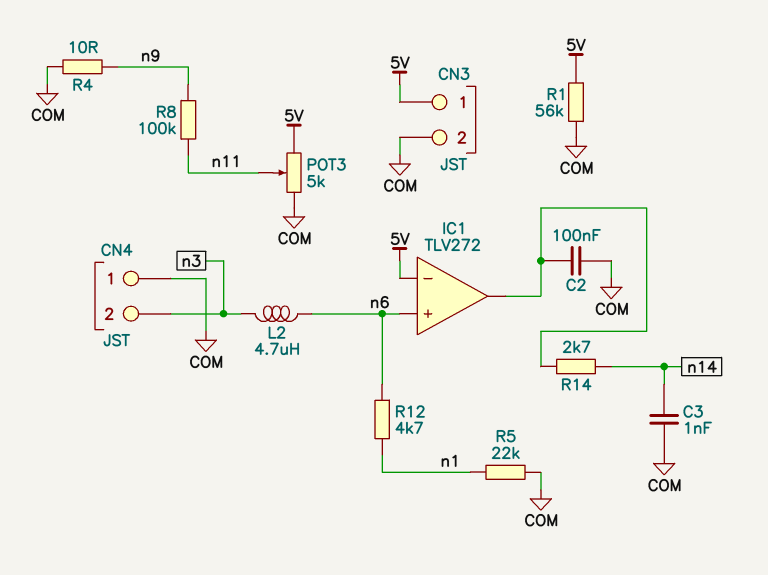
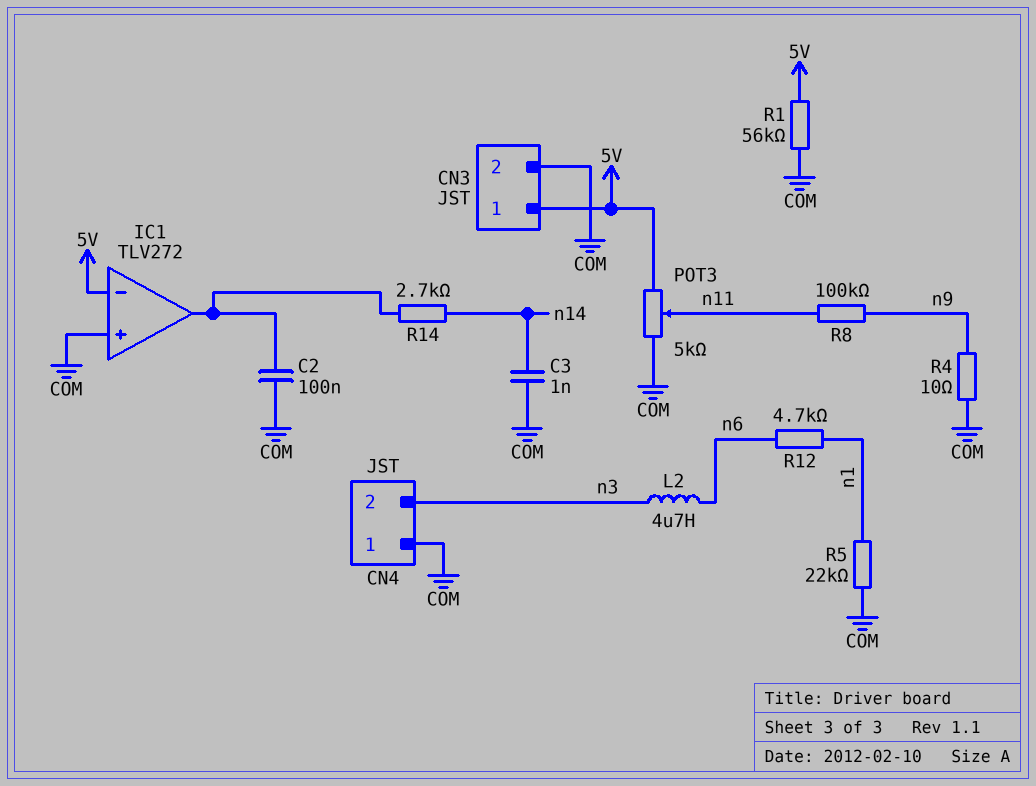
IC1 pin in+: n6 -> COM

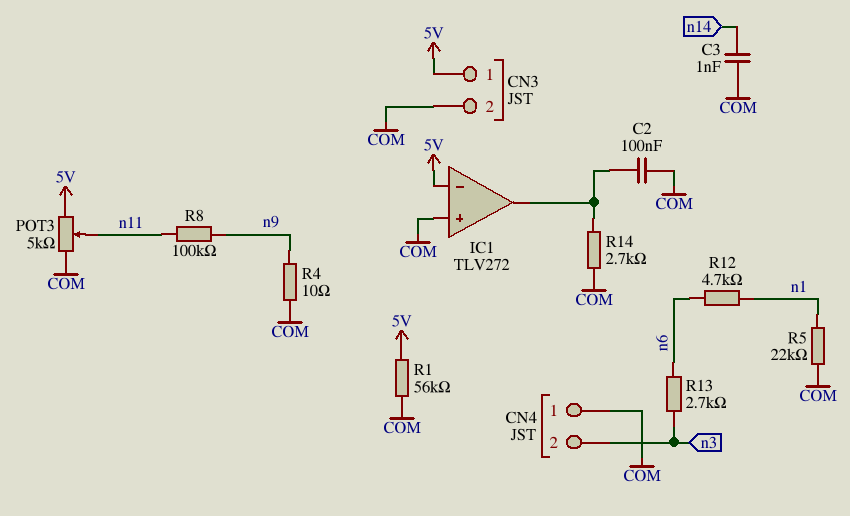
L2: 4.7uH (n3, n6) -> none
R13: none -> 2.7k (n3, n6)
R14: 2.7k (IC1/out, n14) -> 2.7k (COM, IC1/out)

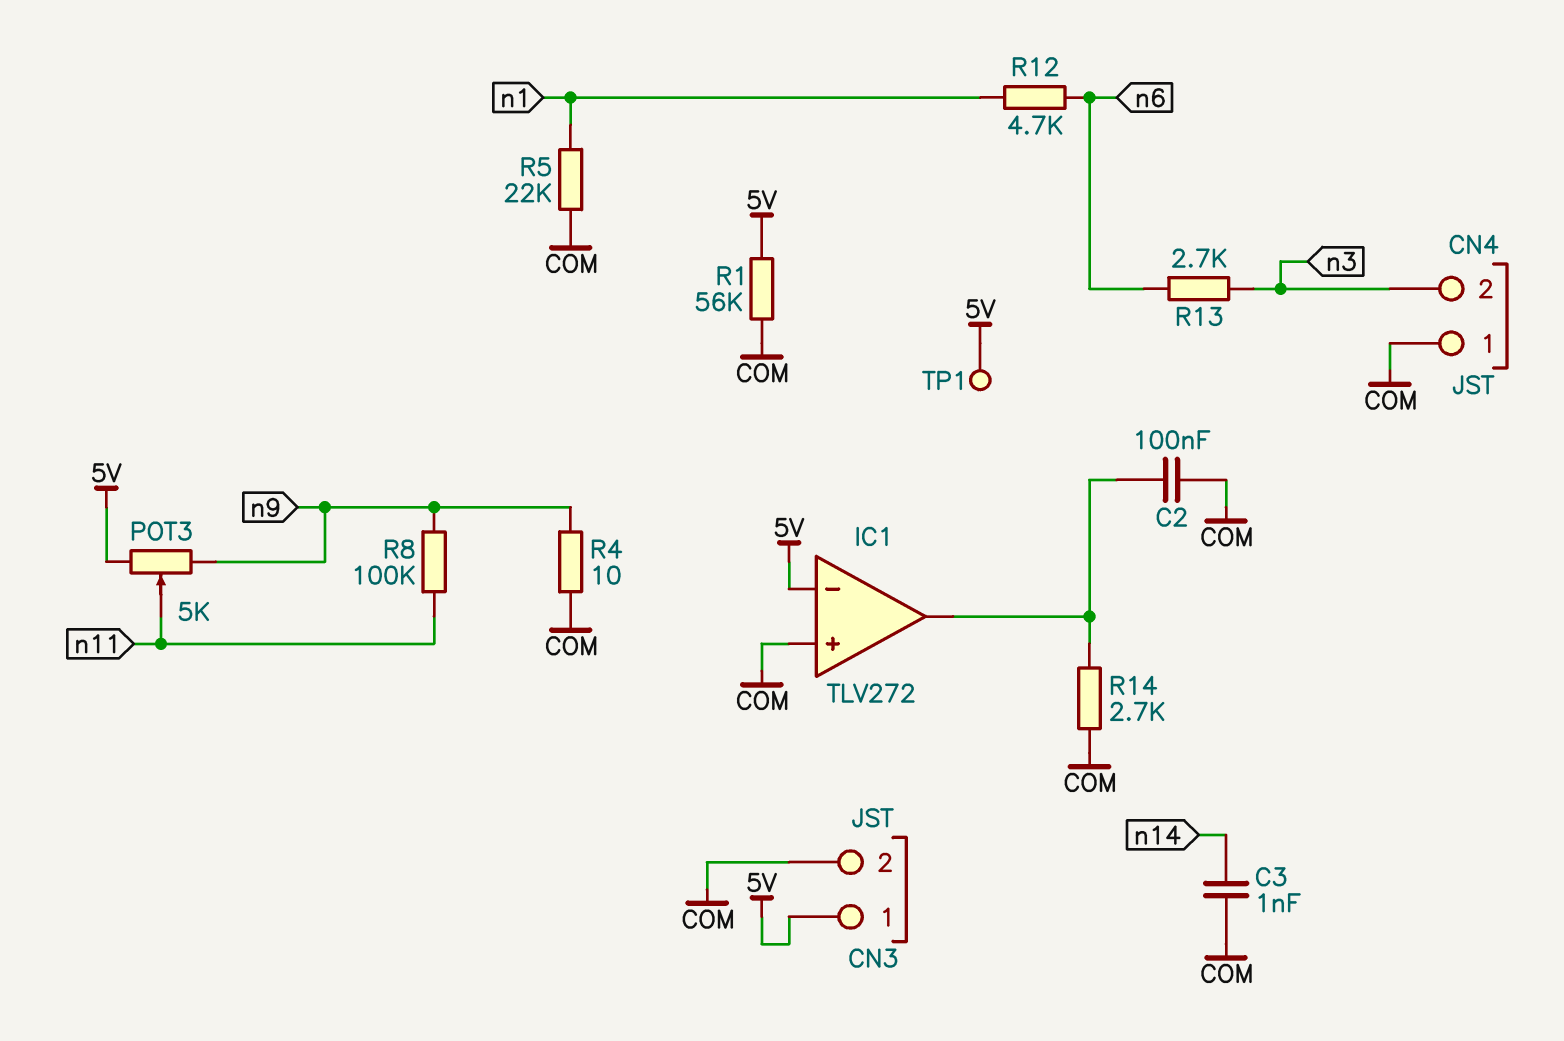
POT3: 5k (5V, COM, wiper n11) -> 5k (5V, n9, wiper n11)
TP1: none -> test point (5V)

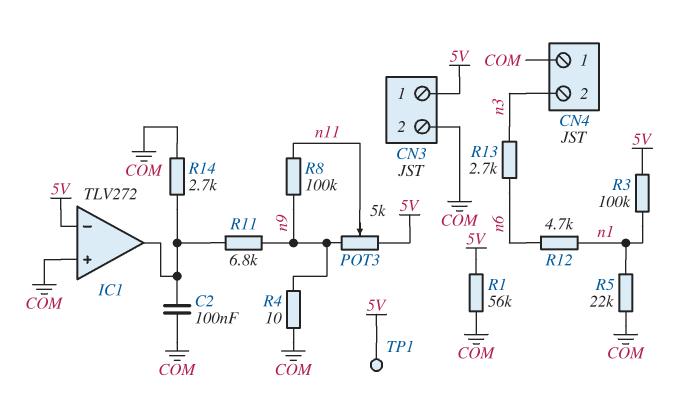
C3: 1nF (COM, n14) -> none
R3: none -> 100k (5V, n1)
R11: none -> 6.8k (IC1/out, n9)

